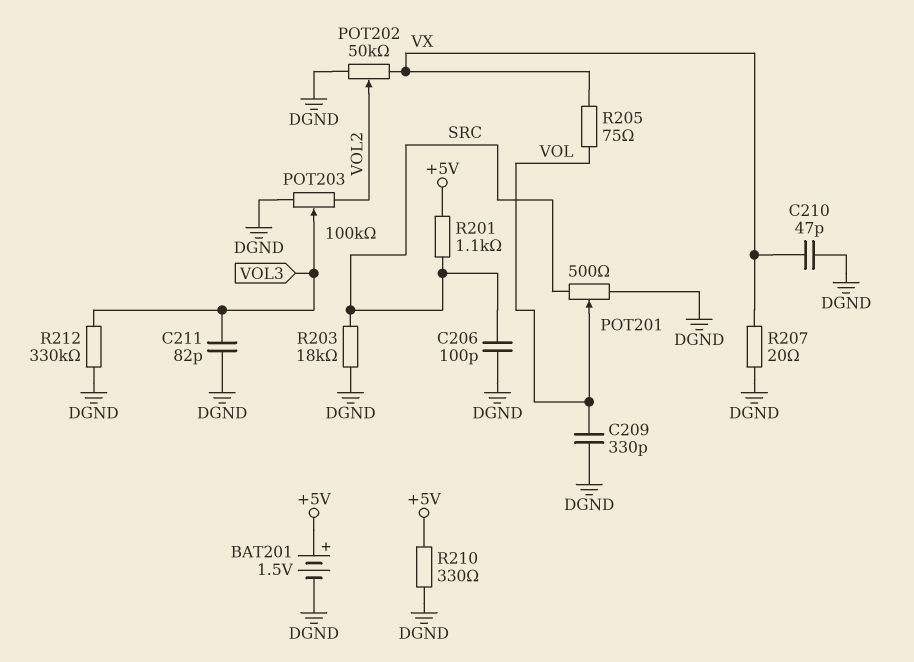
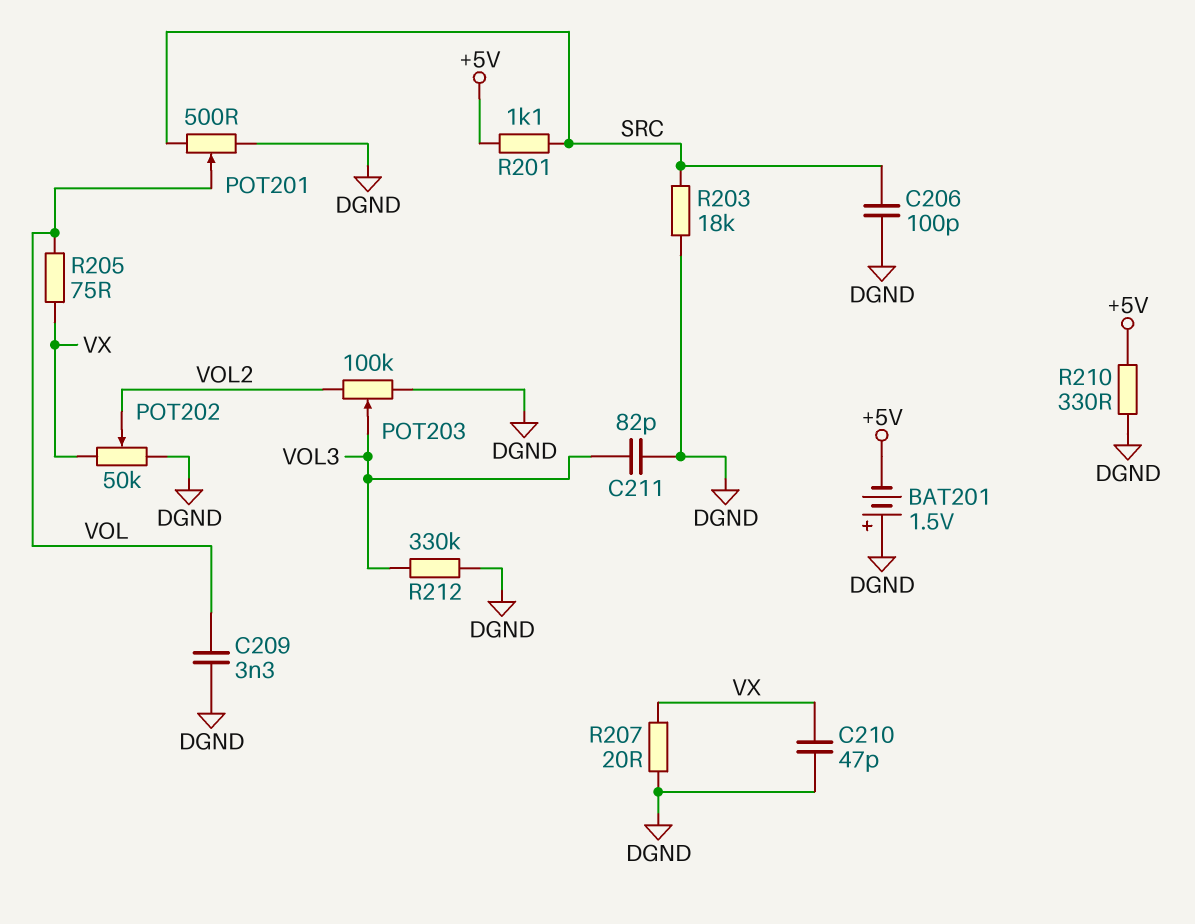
BAT201: 1.5V (plus +5V, minus DGND) -> 1.5V (plus DGND, minus +5V)
C209: 330pF (DGND, VOL) -> 3.3nF (DGND, VOL)

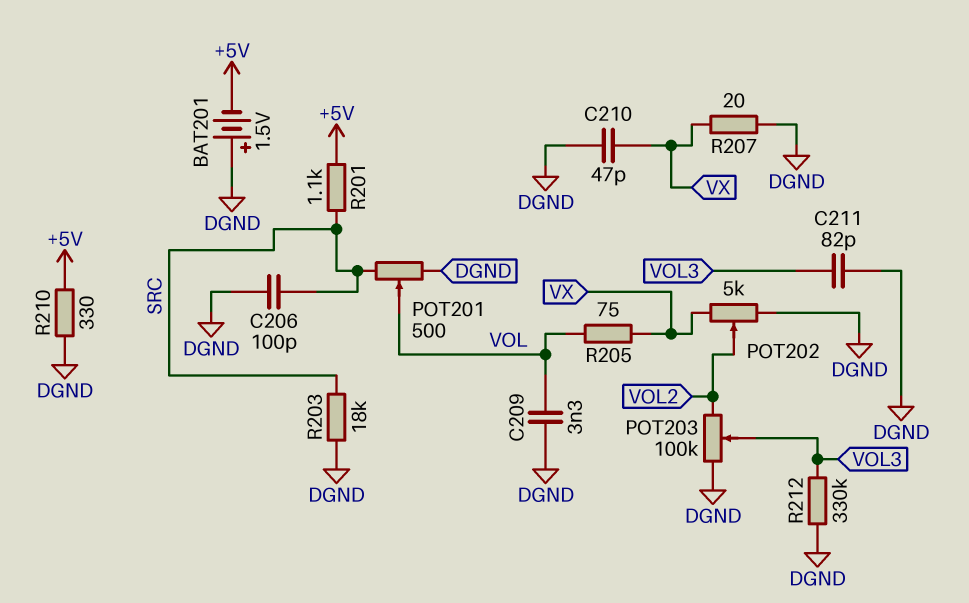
POT202: 50k (DGND, VX, wiper VOL2) -> 5k (DGND, VX, wiper VOL2)

